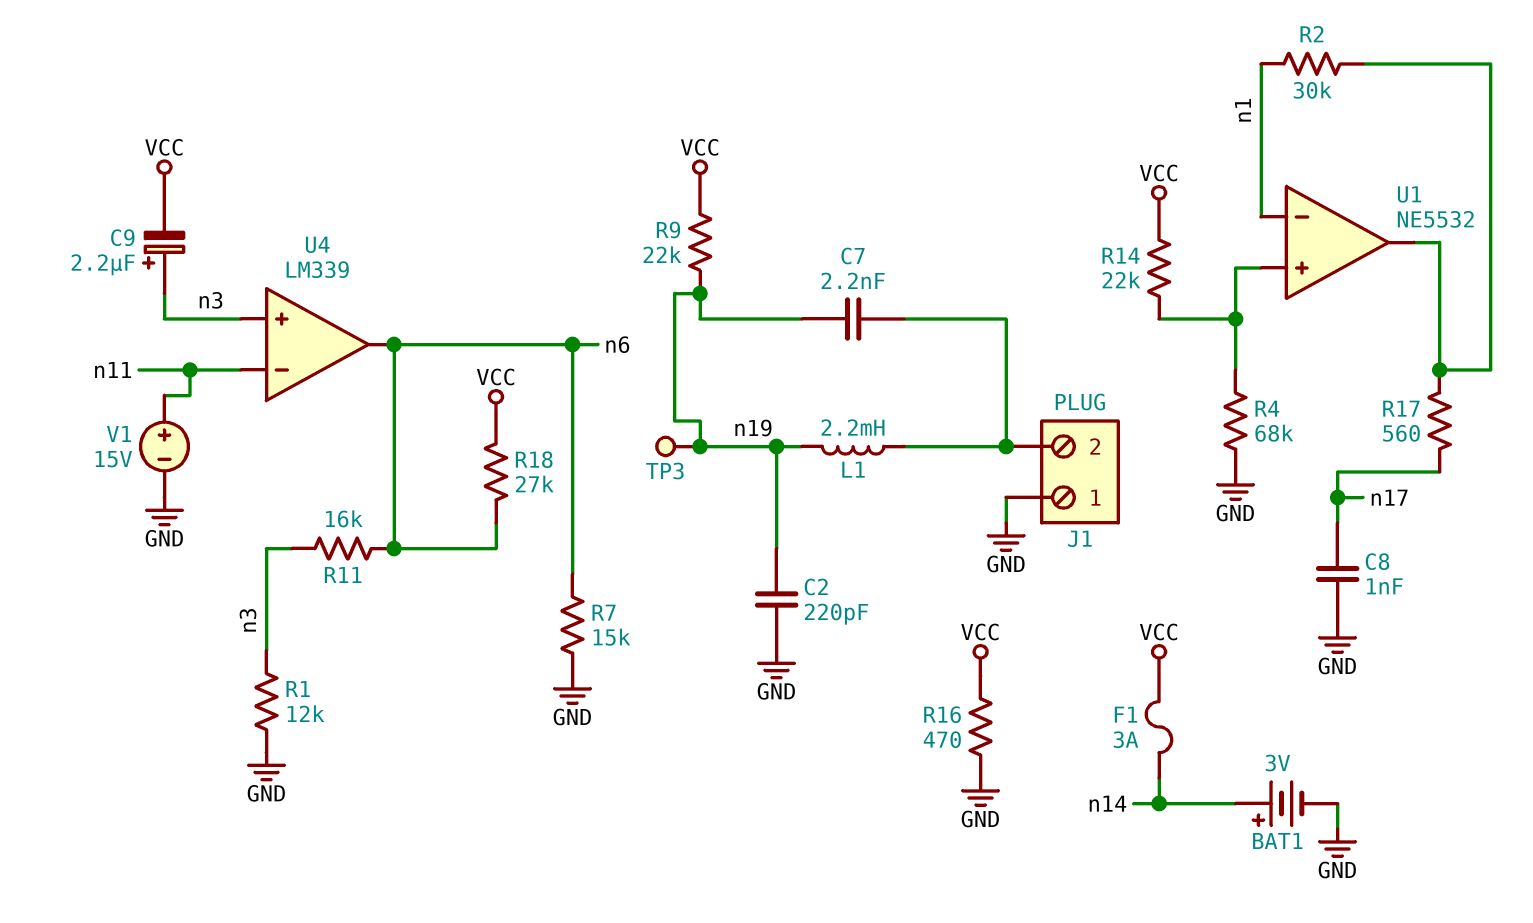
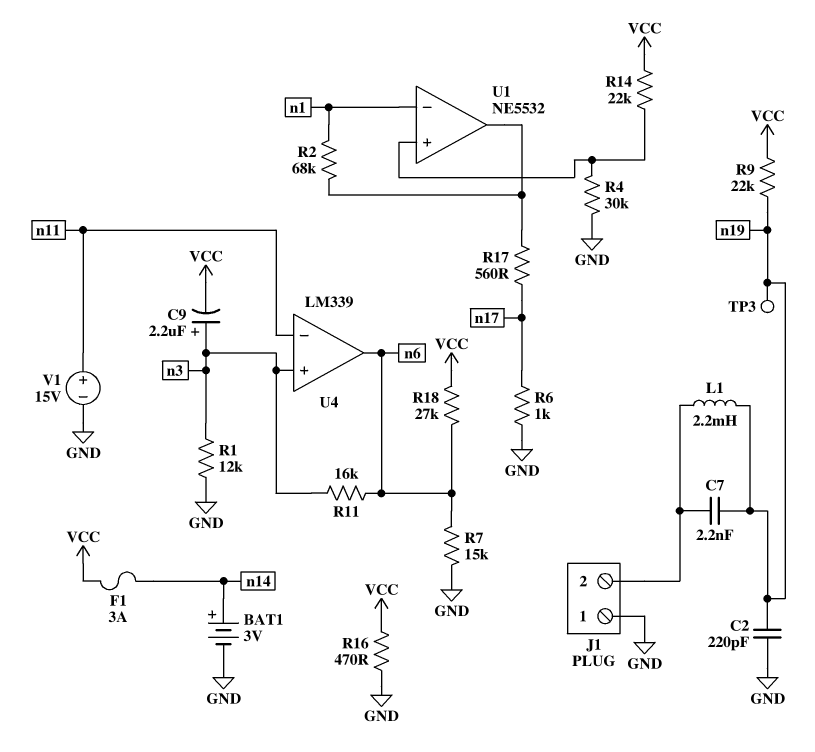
C8: 1nF (GND, n17) -> none
R2: 30k (U1/out, n1) -> 68k (U1/out, n1)
R4: 68k (GND, U1/in+) -> 30k (GND, U1/in+)
R6: none -> 1k (GND, n17)

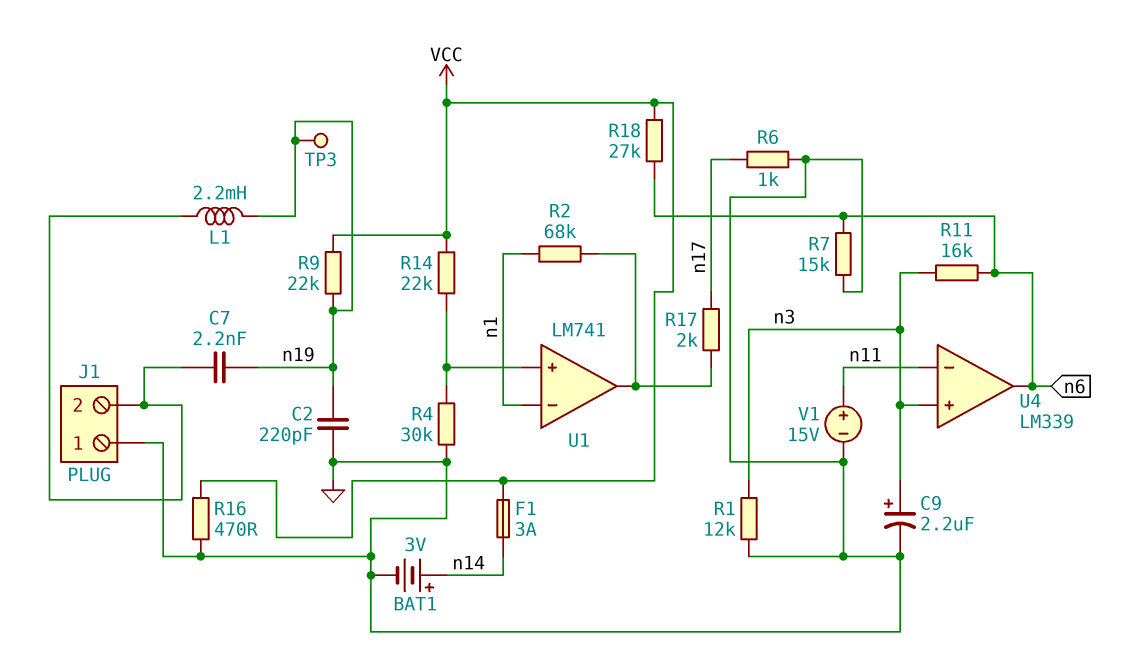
C9: 2.2uF (plus n3, minus VCC) -> 2.2uF (plus n3, minus GND)
R17: 560 (U1/out, n17) -> 2k (U1/out, n17)
U1: NE5532 -> LM741

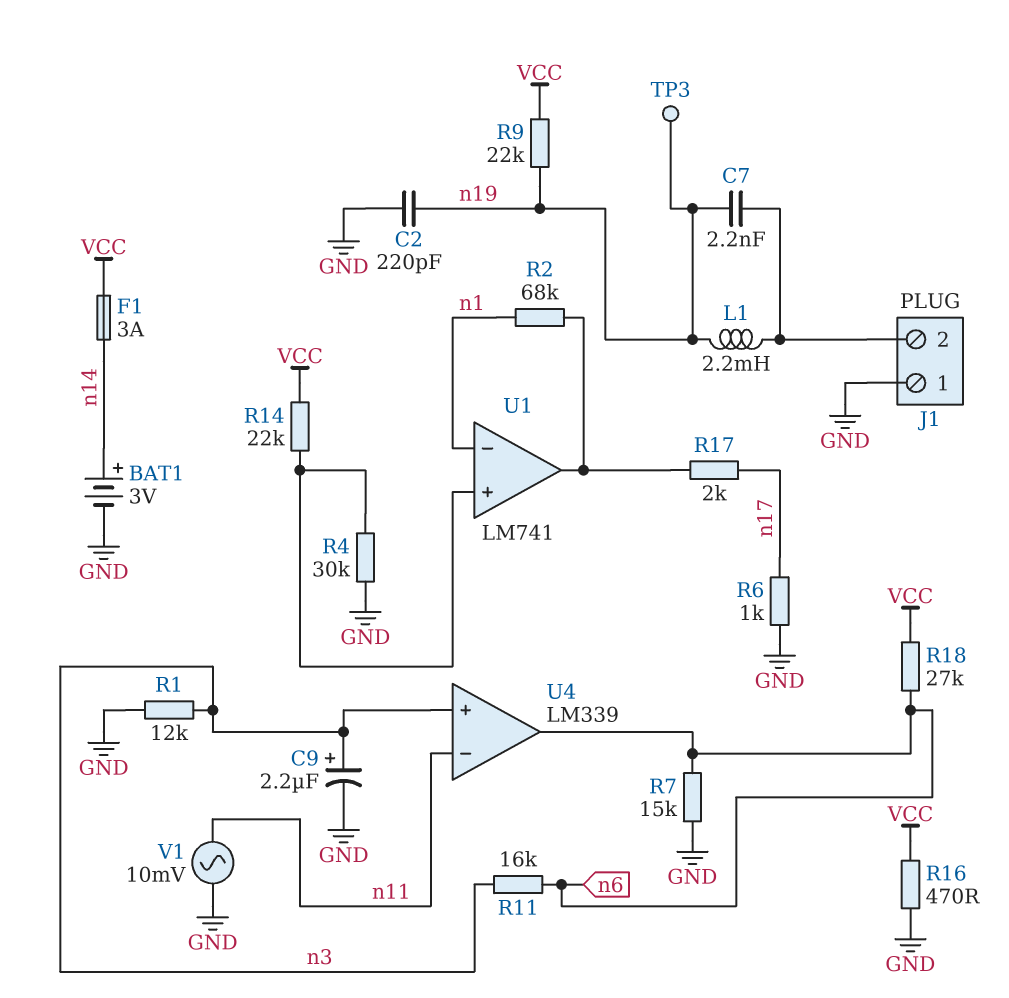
V1: 15V (plus n11, minus GND) -> AC 10mV (GND, n11)

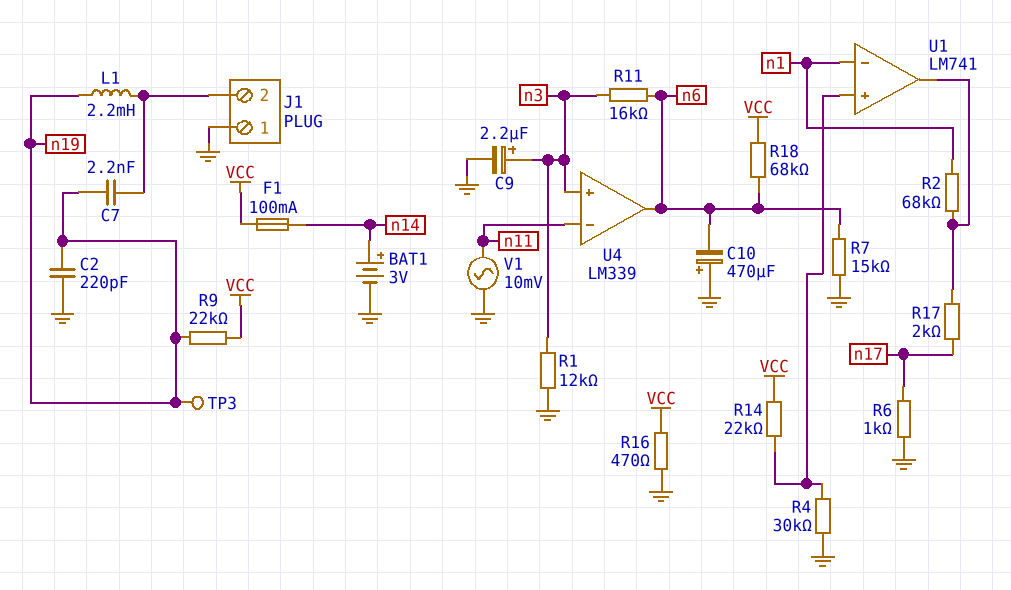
C10: none -> 470uF (plus GND, minus n6)
F1: 3A (VCC, n14) -> 100mA (VCC, n14)
R18: 27k (VCC, n6) -> 68k (VCC, n6)

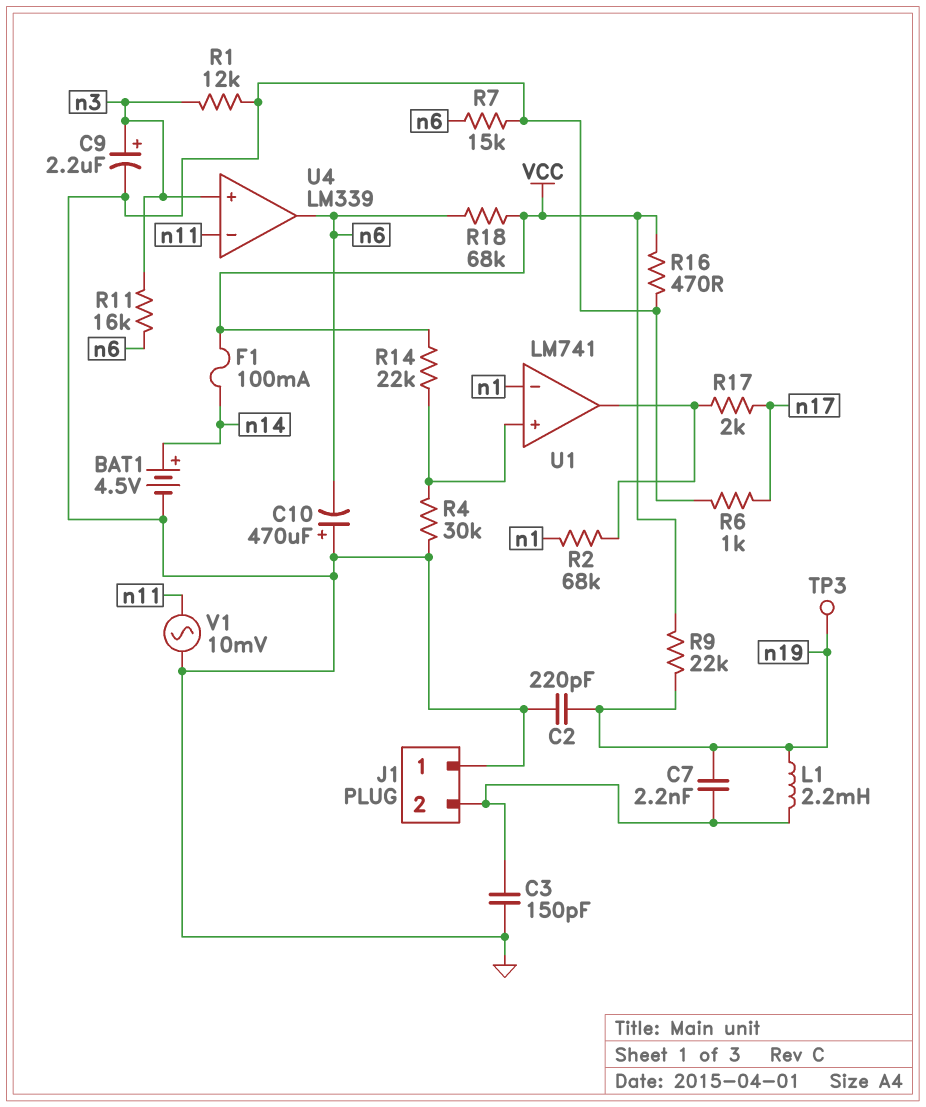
BAT1: 3V (plus n14, minus GND) -> 4.5V (plus n14, minus GND)
C3: none -> 150pF (GND, J1/2)

